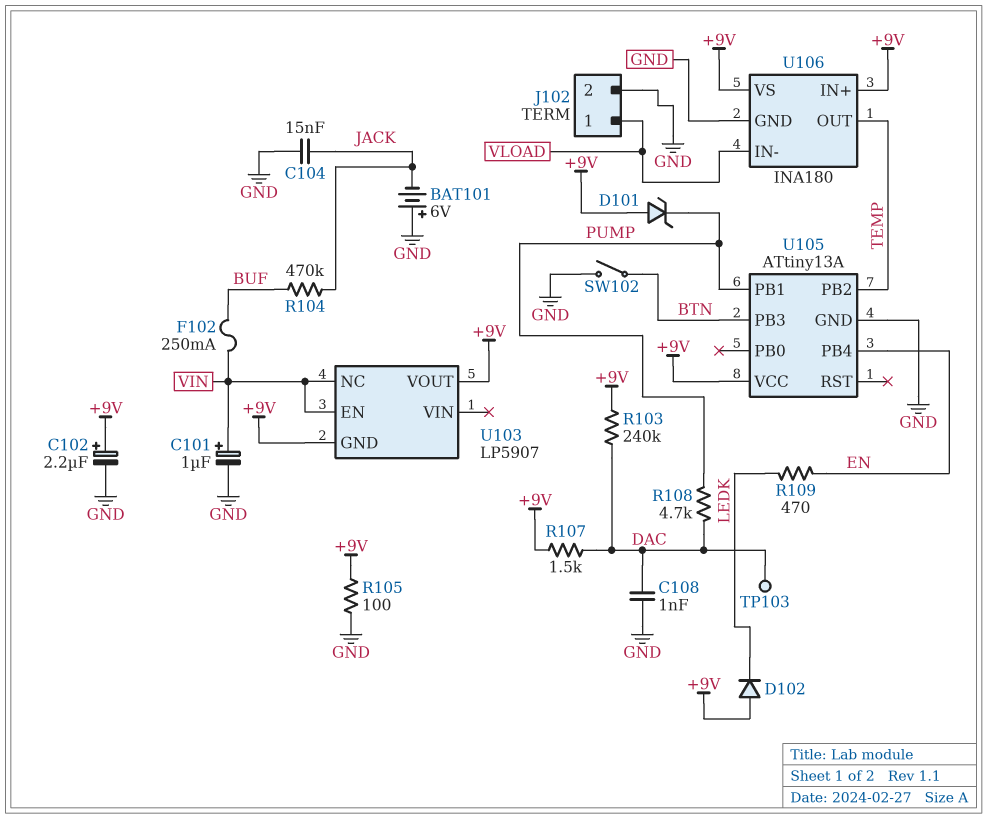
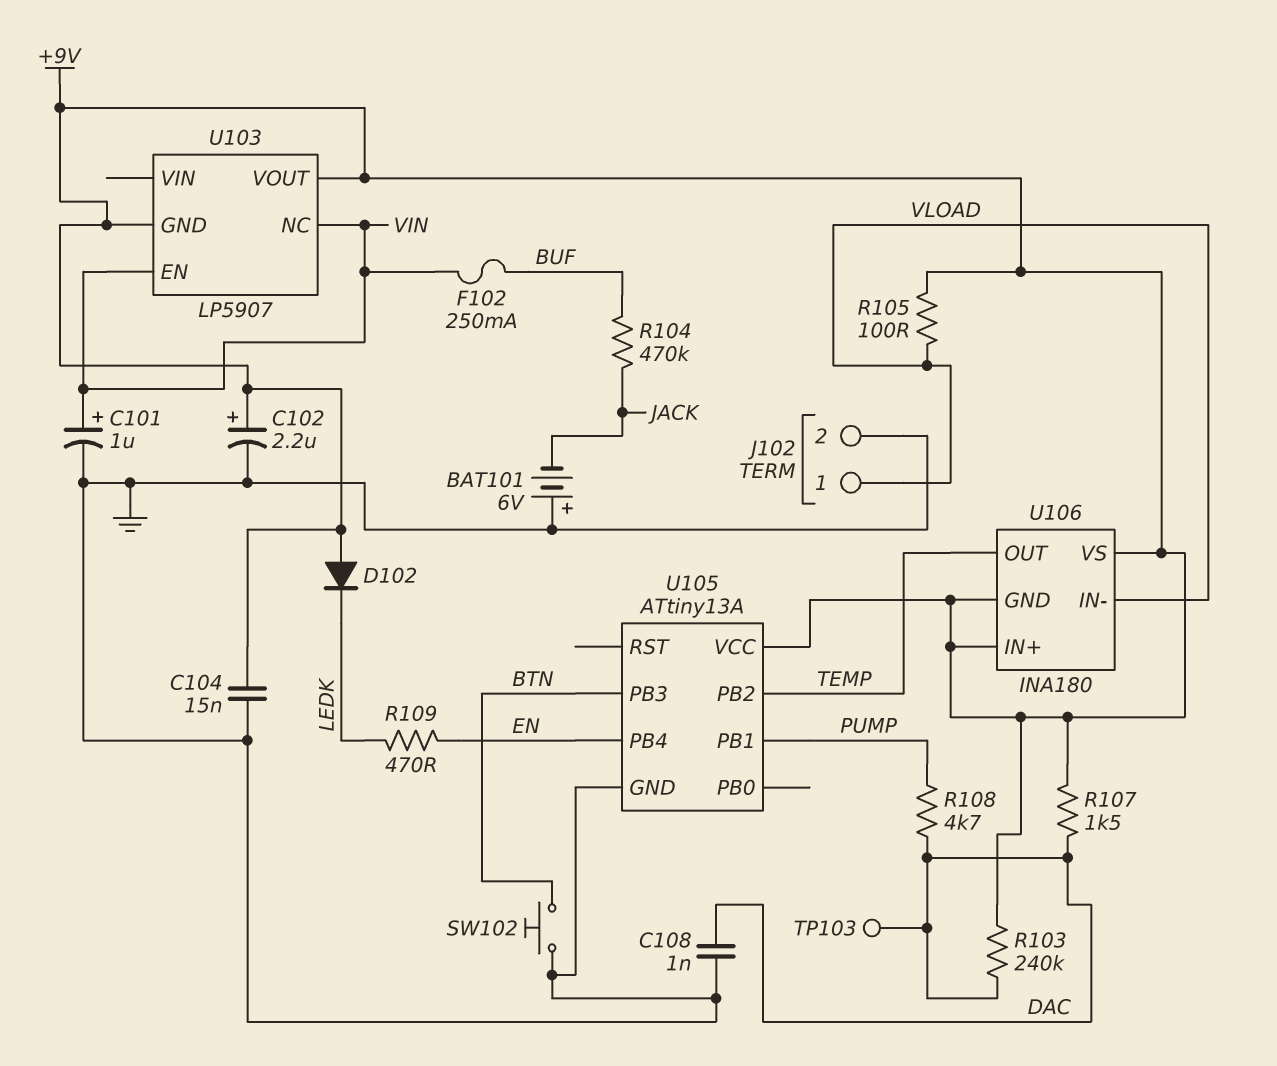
C104: 15nF (GND, JACK) -> 15nF (+9V, GND)
D101: zener (A +9V, K PUMP) -> none
R105: 100 (+9V, GND) -> 100 (+9V, VLOAD)
SW102: switch (BTN, GND) -> button (BTN, GND)
U106 pin GND: GND -> +9V

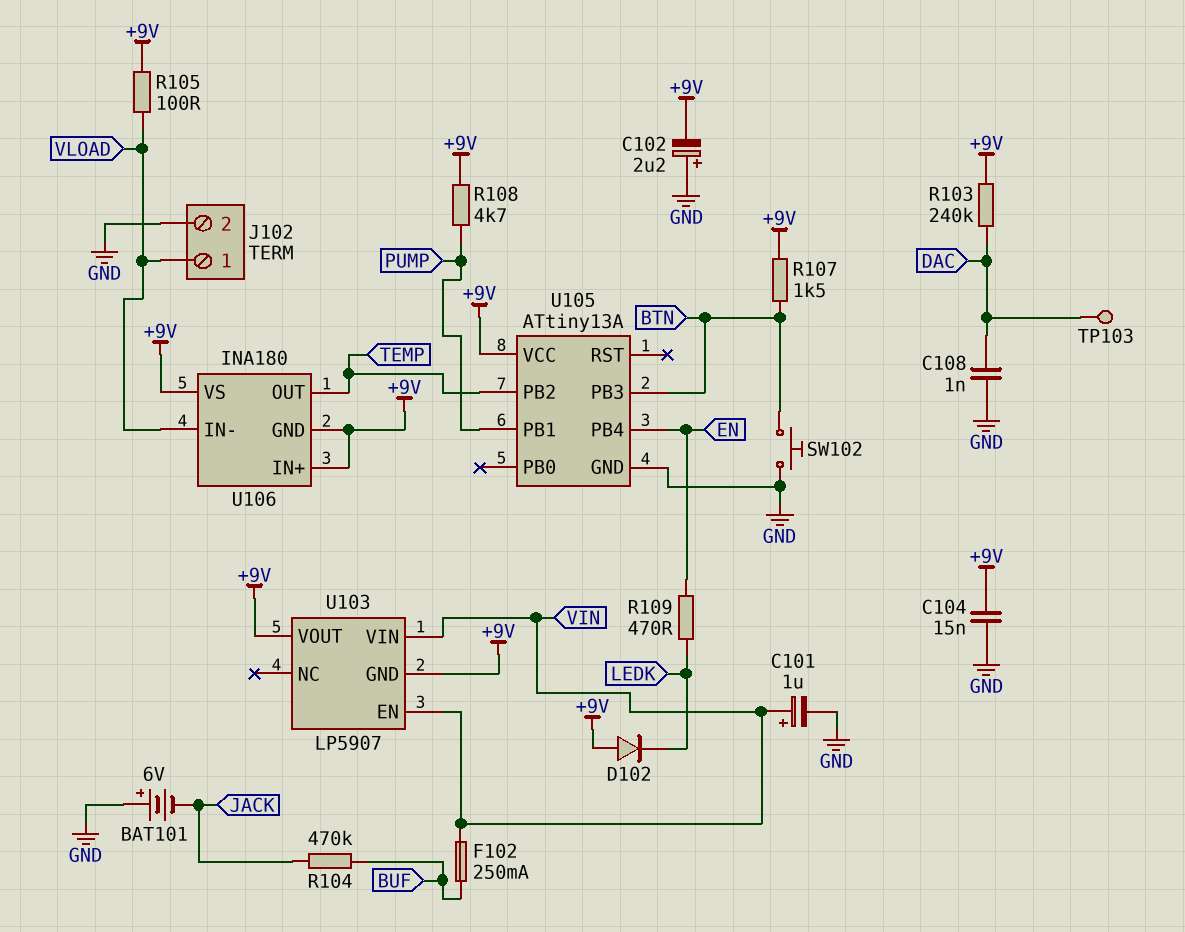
C102: 2.2uF (plus +9V, minus GND) -> 2.2uF (plus GND, minus +9V)
R107: 1.5k (+9V, DAC) -> 1.5k (+9V, BTN)
R108: 4.7k (DAC, PUMP) -> 4.7k (+9V, PUMP)
U103 pin NC: VIN -> none
U103 pin VIN: none -> VIN

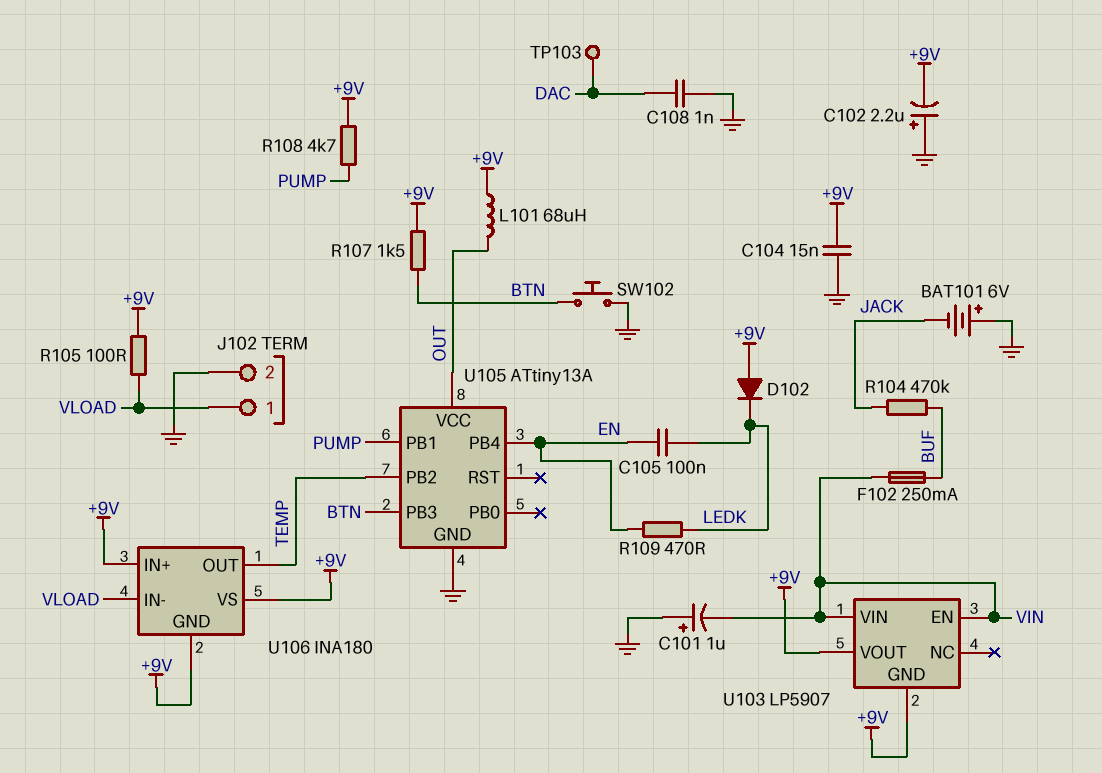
C101: 1uF (plus VIN, minus GND) -> 1uF (plus GND, minus VIN)
C105: none -> 100nF (EN, LEDK)
L101: none -> 68uH (+9V, OUT)
R103: 240k (+9V, DAC) -> none
U105 pin VCC: +9V -> OUT

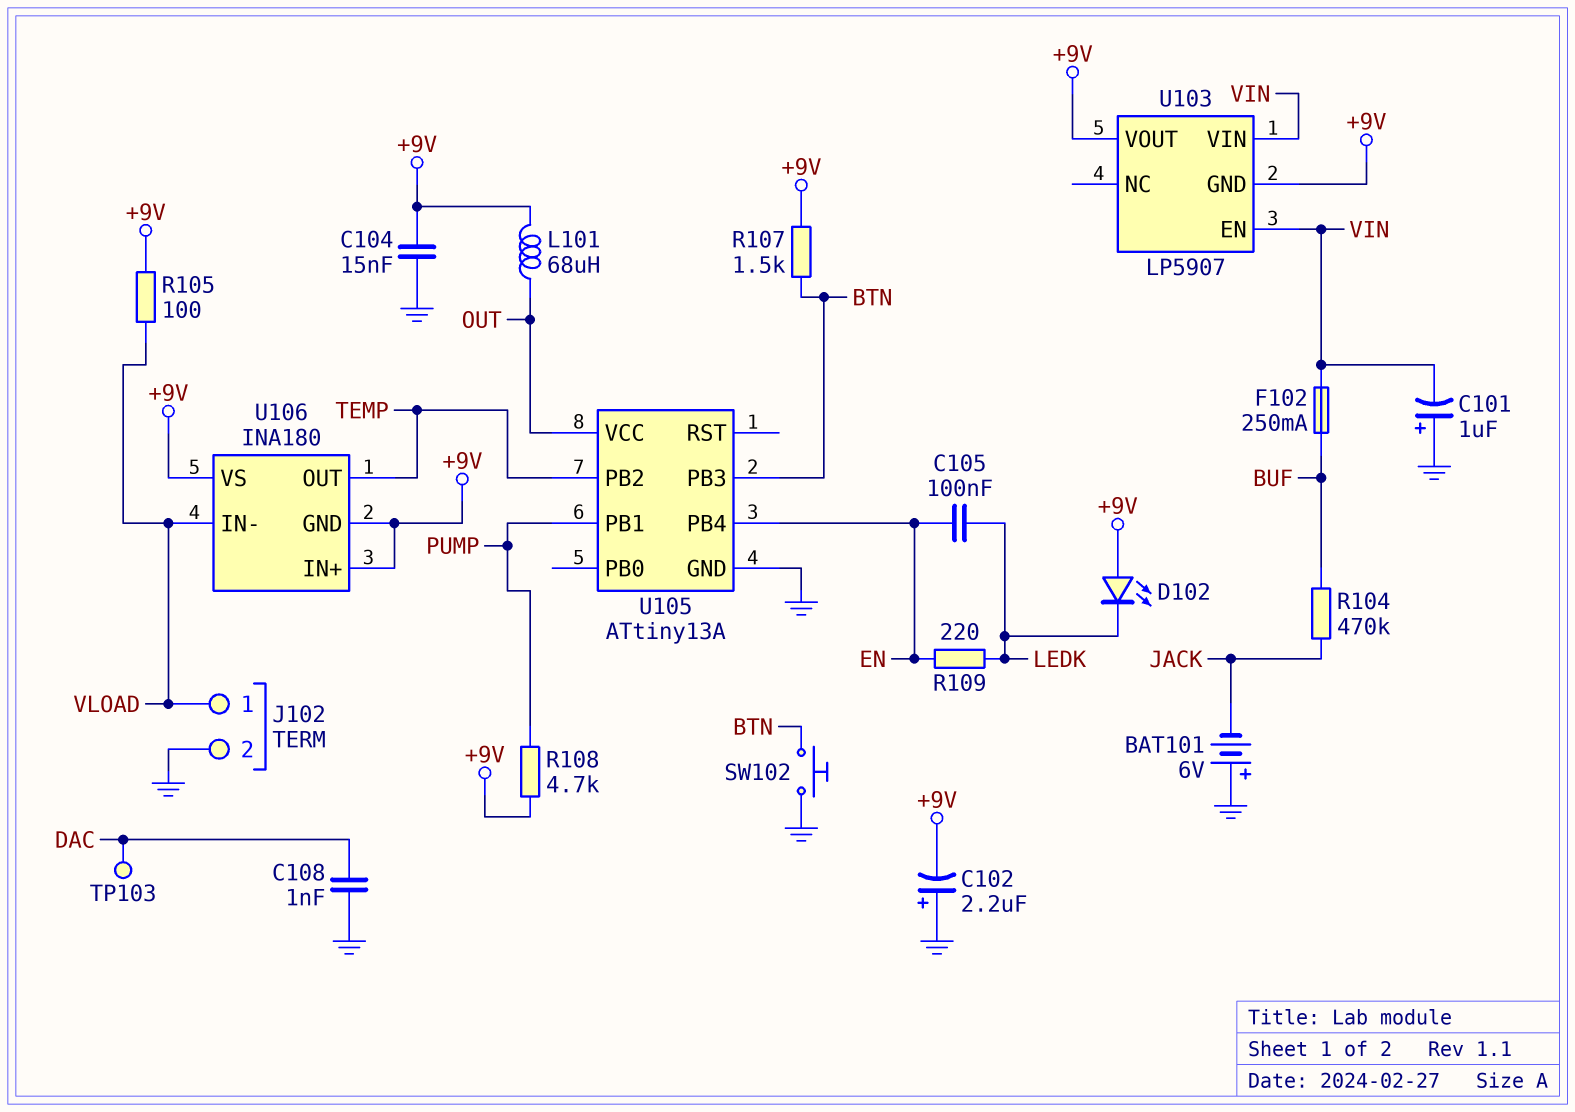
D102: diode (A +9V, K LEDK) -> LED (A +9V, K LEDK)
R109: 470 (EN, LEDK) -> 220 (EN, LEDK)

